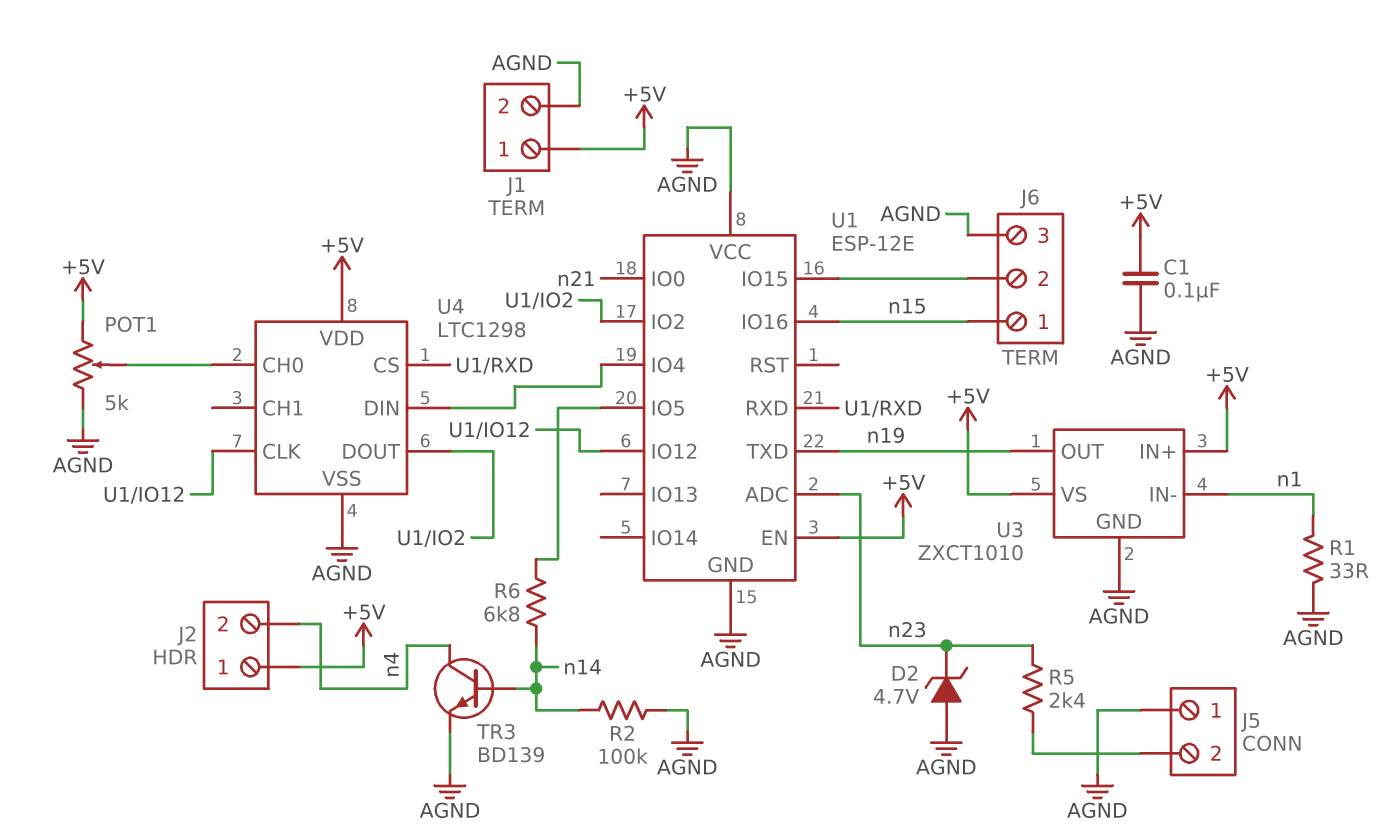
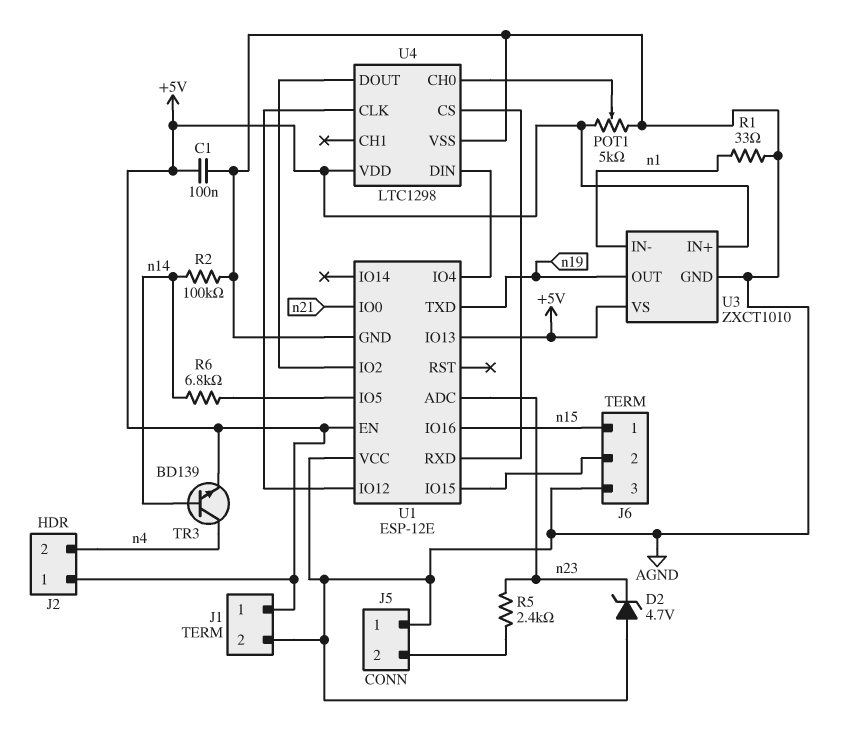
TR3: NPN BD139 (B n14, C n4, E AGND) -> NPN BD139 (B n14, C n4, E +5V)
U1 pin IO13: none -> +5V

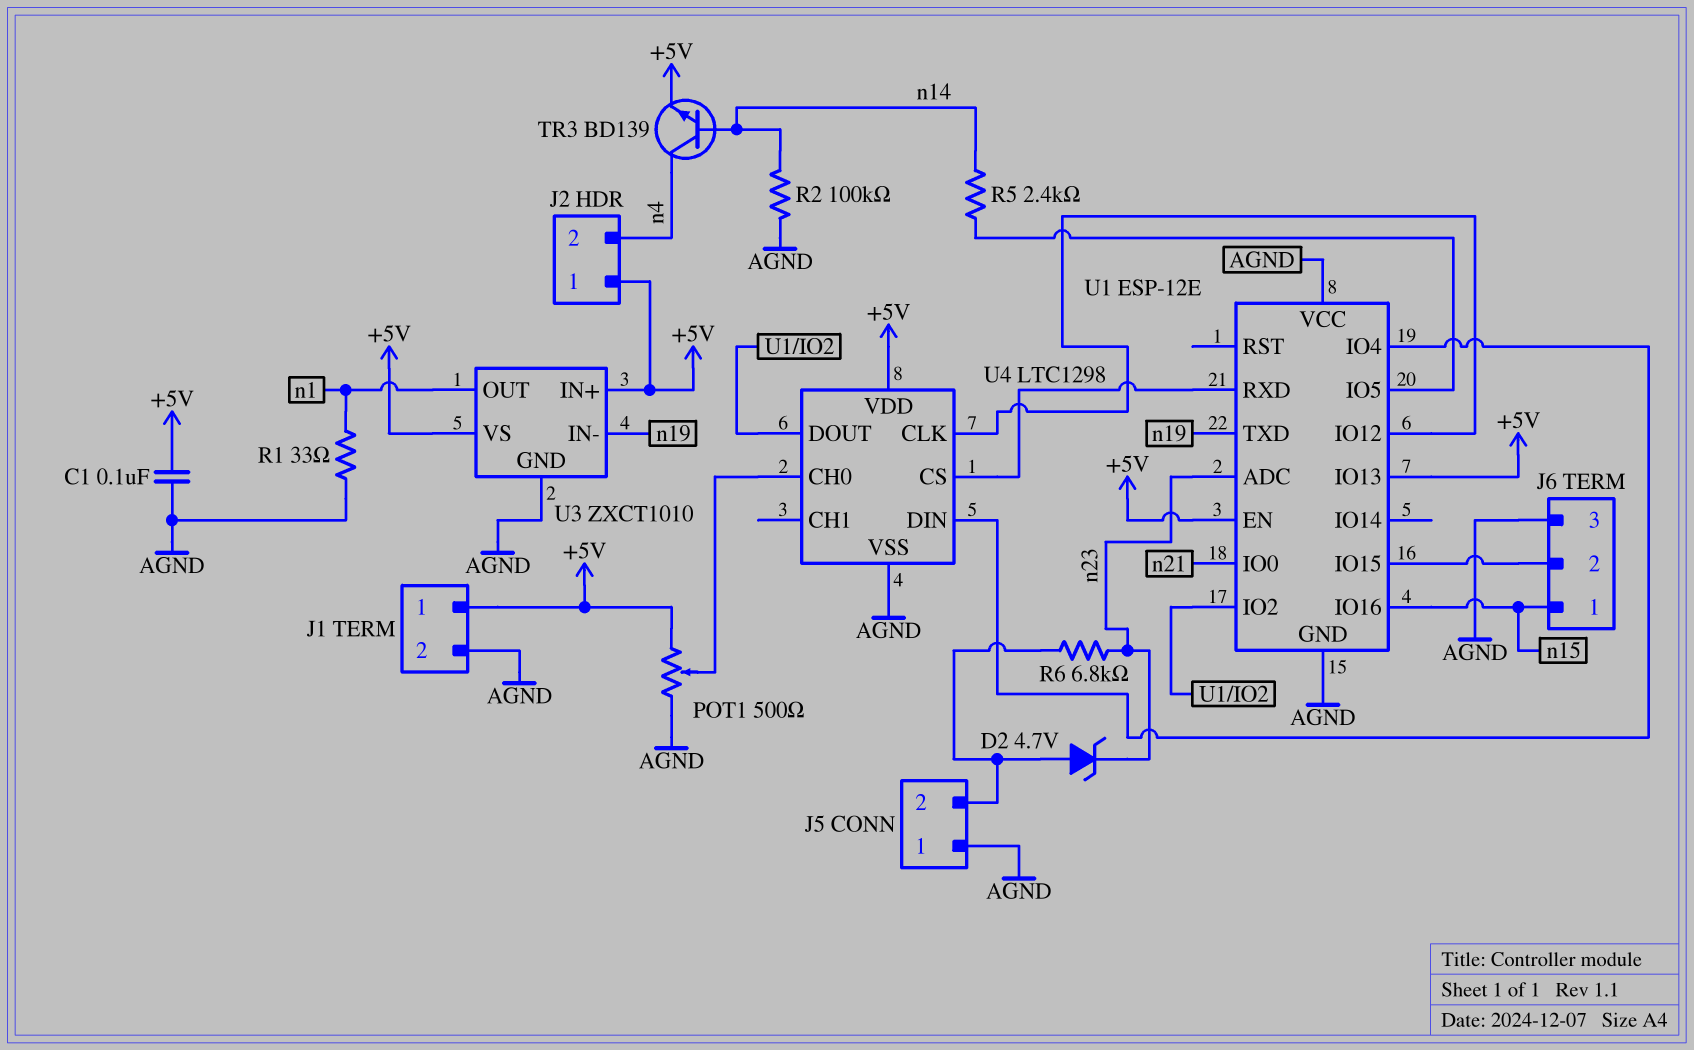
D2: zener 4.7V (A AGND, K n23) -> zener 4.7V (A J5/2, K n23)
POT1: 5k (+5V, AGND, wiper U4/CH0) -> 500 (+5V, AGND, wiper U4/CH0)
R5: 2.4k (J5/2, n23) -> 2.4k (U1/IO5, n14)
R6: 6.8k (U1/IO5, n14) -> 6.8k (J5/2, n23)
U3 pin IN-: n1 -> n19
U3 pin OUT: n19 -> n1

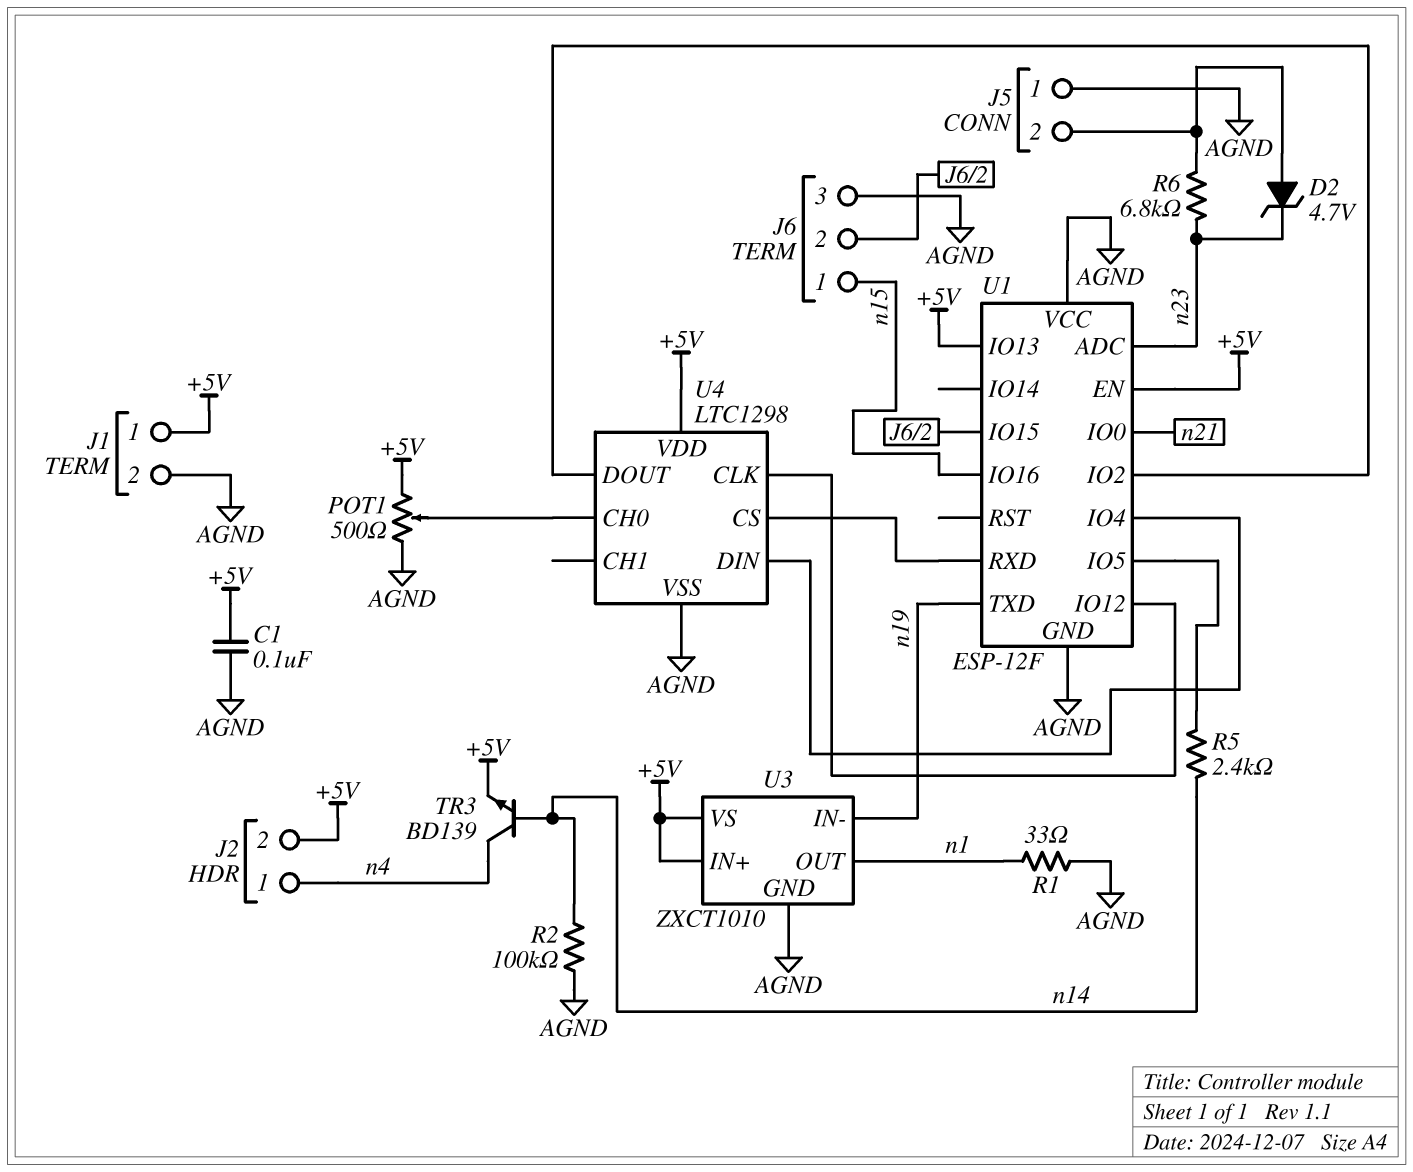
J2 pin 1: +5V -> n4
J2 pin 2: n4 -> +5V
U1: ESP-12E -> ESP-12F

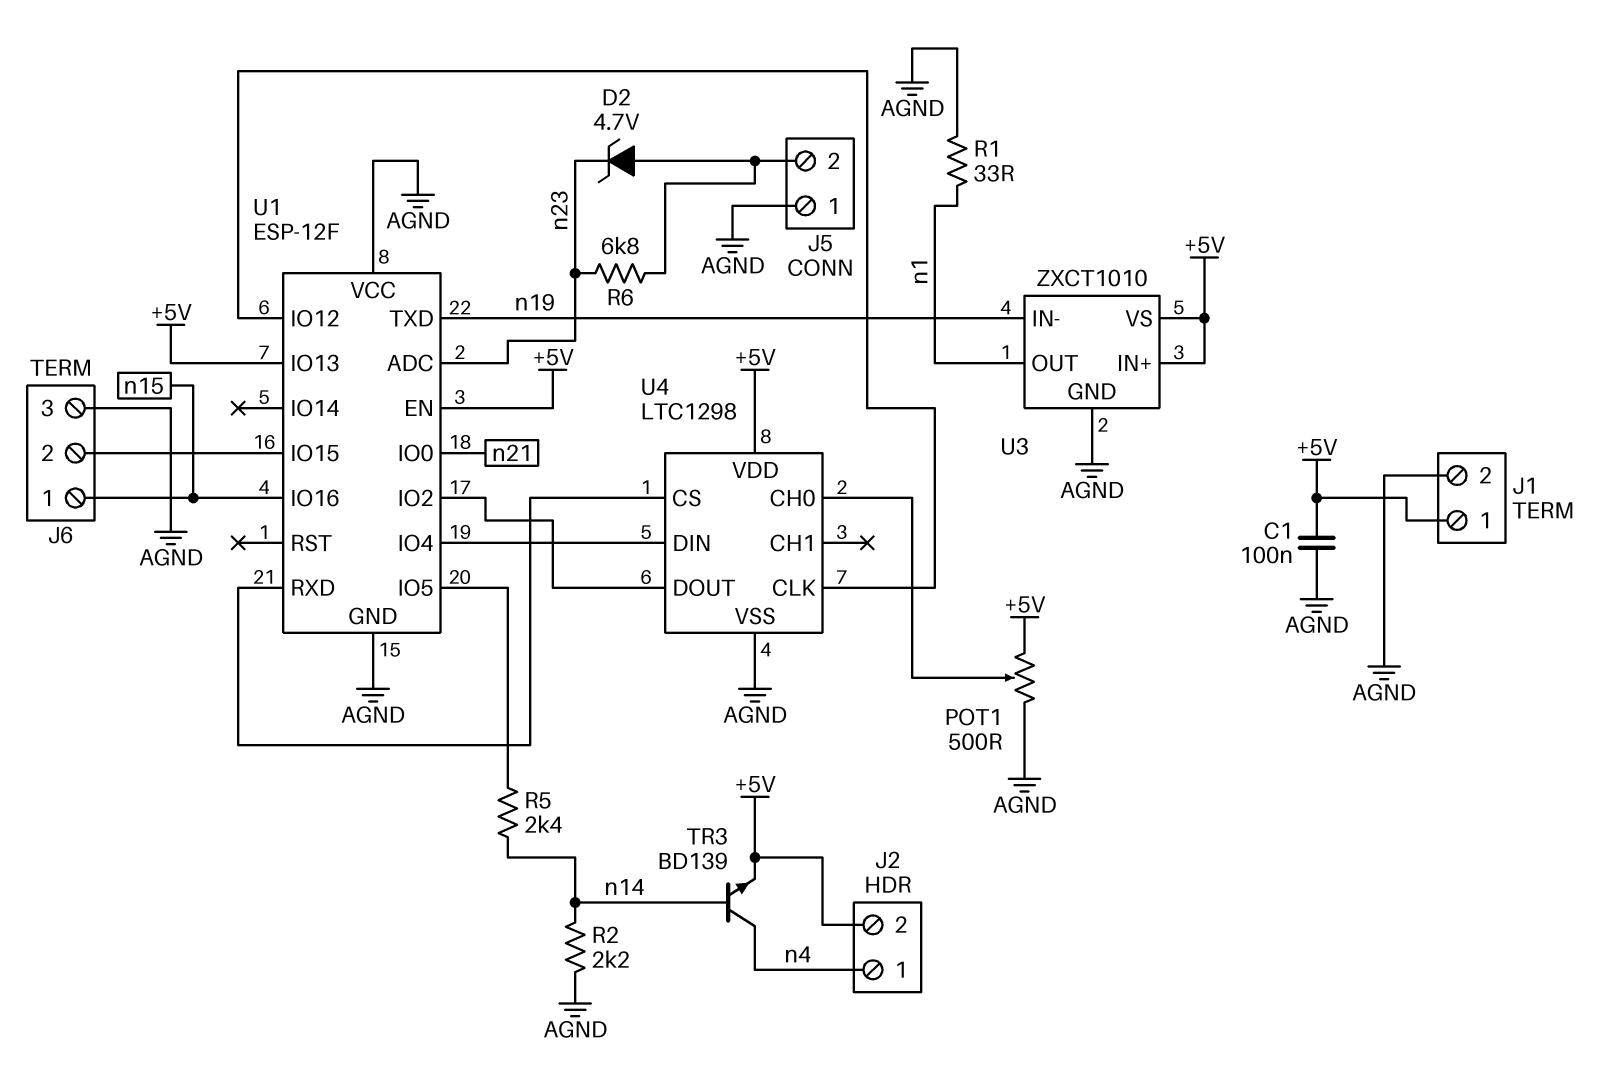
R2: 100k (AGND, n14) -> 2.2k (AGND, n14)

